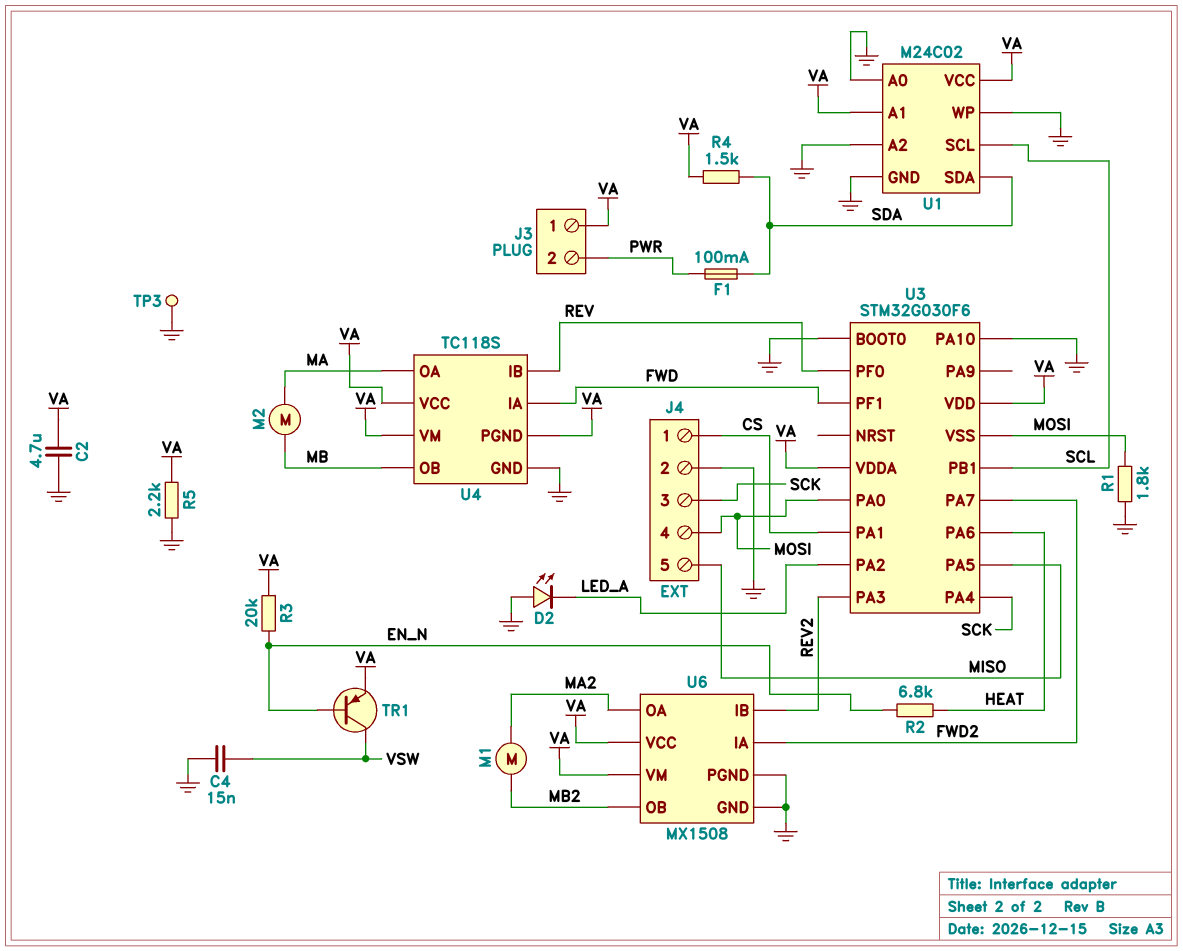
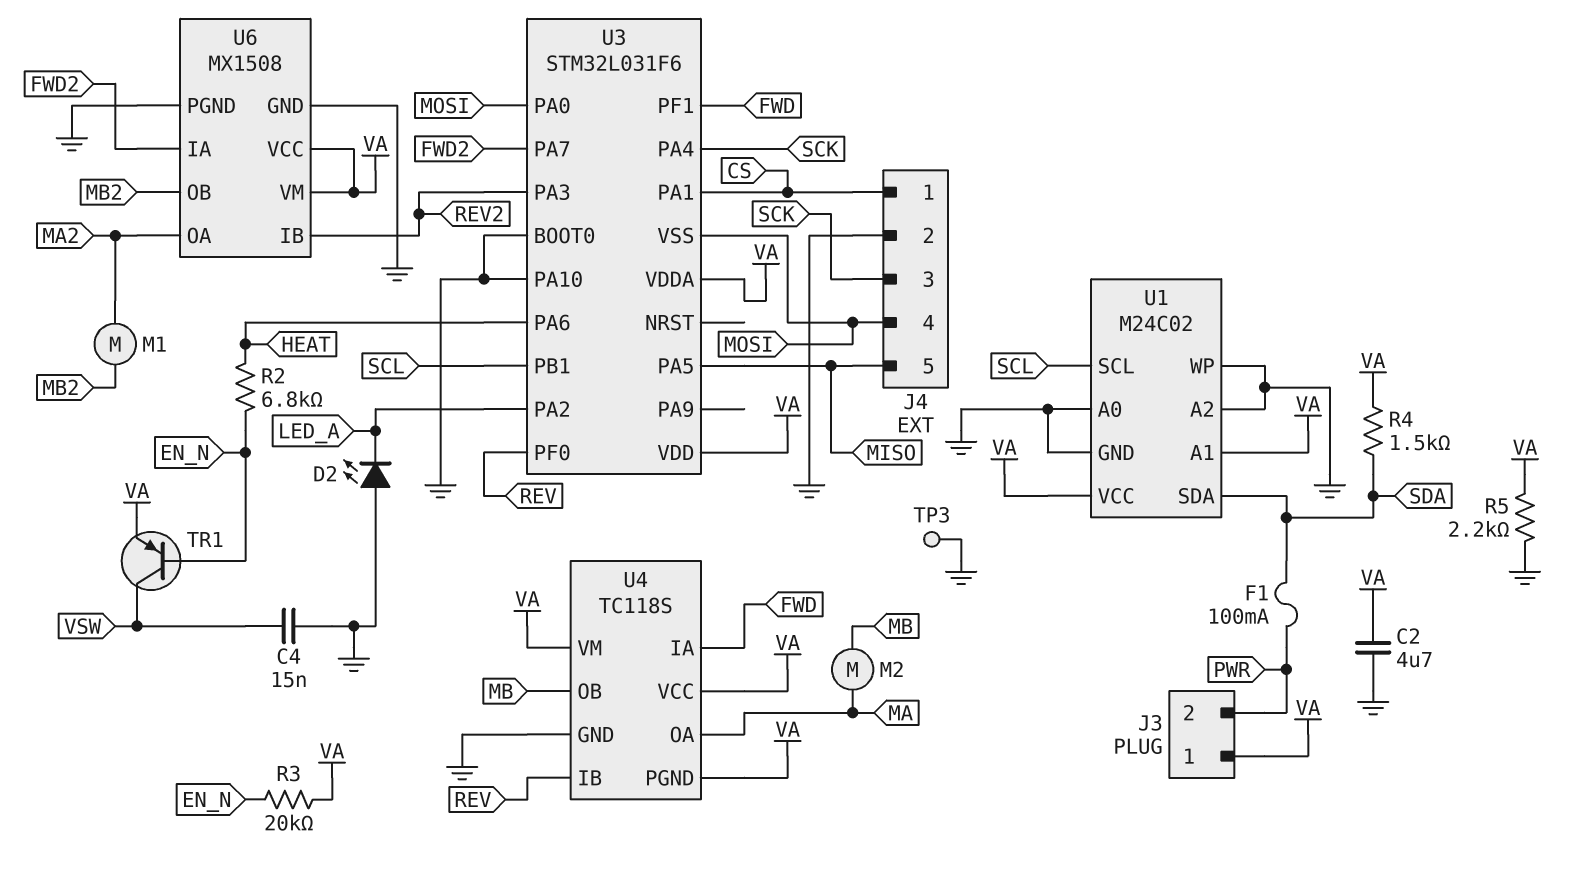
R1: 1.8k (GND, MOSI) -> none
U3: STM32G030F6 -> STM32L031F6

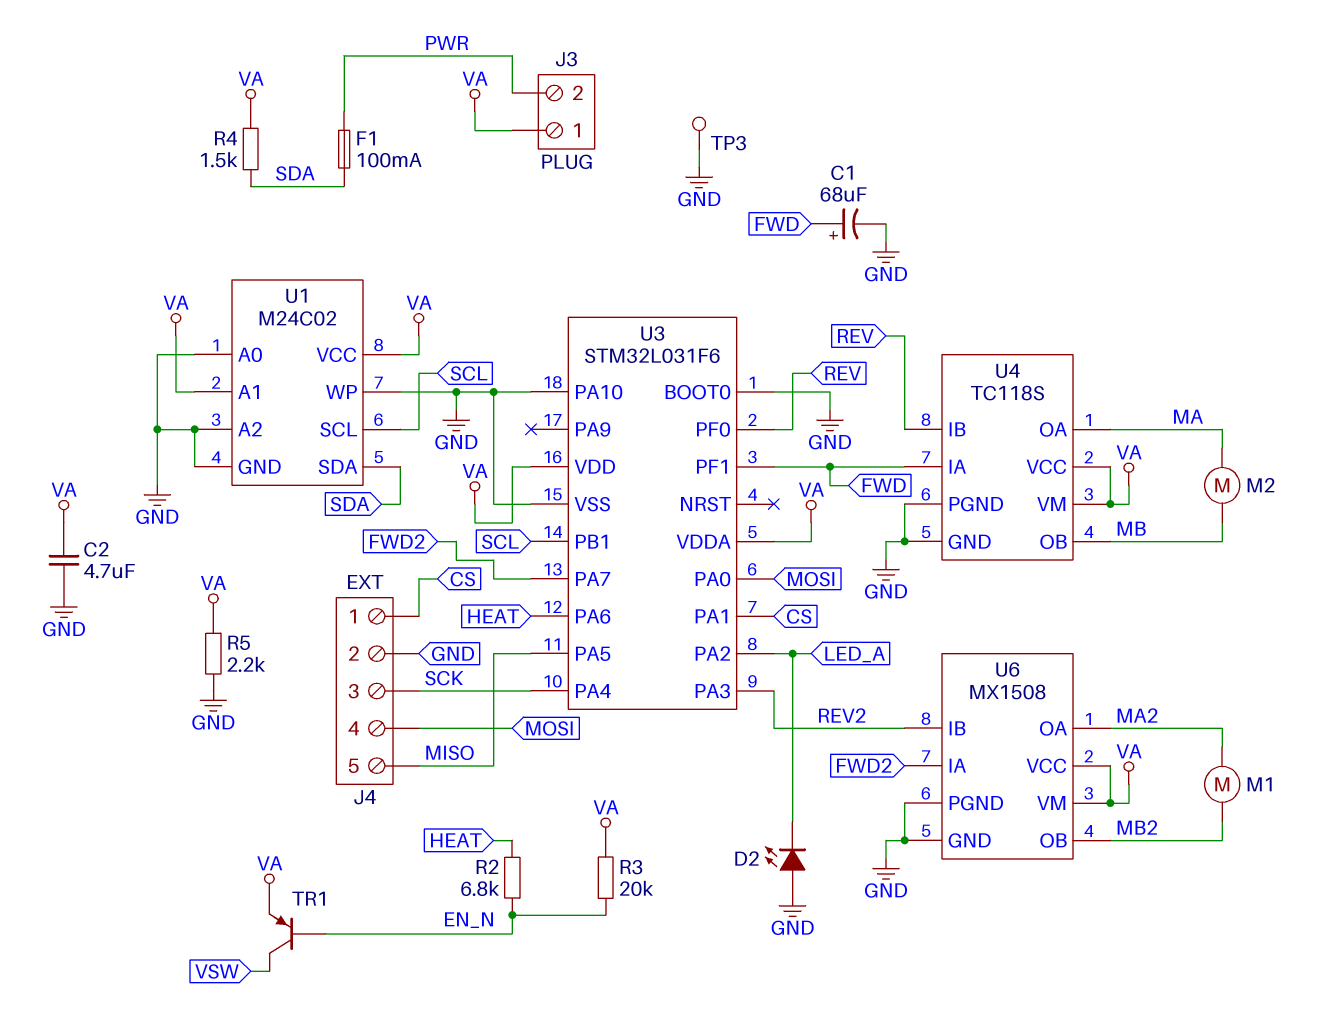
C1: none -> 68uF (plus FWD, minus GND)
C4: 15nF (GND, VSW) -> none
U3 pin VSS: MOSI -> GND
U4 pin PGND: VA -> GND

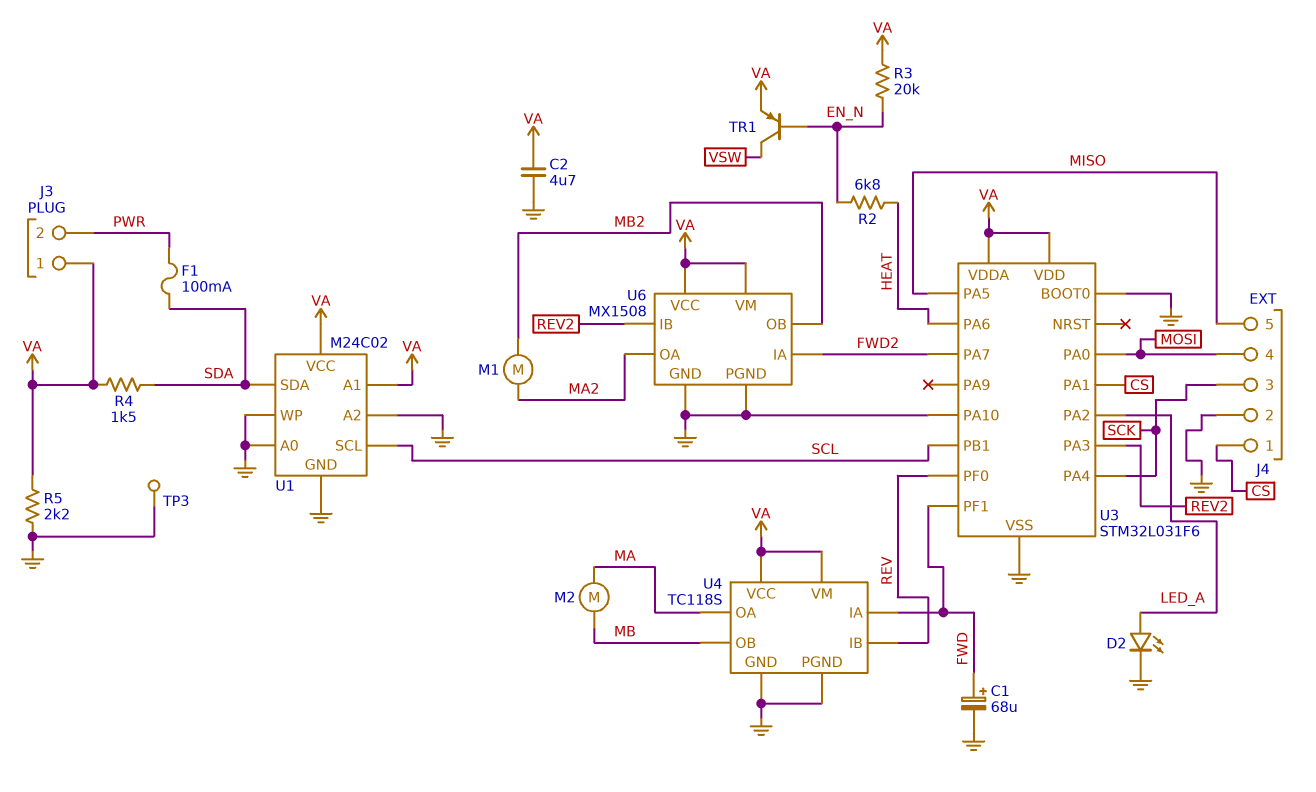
D2: LED (A GND, K LED_A) -> LED (A LED_A, K GND)

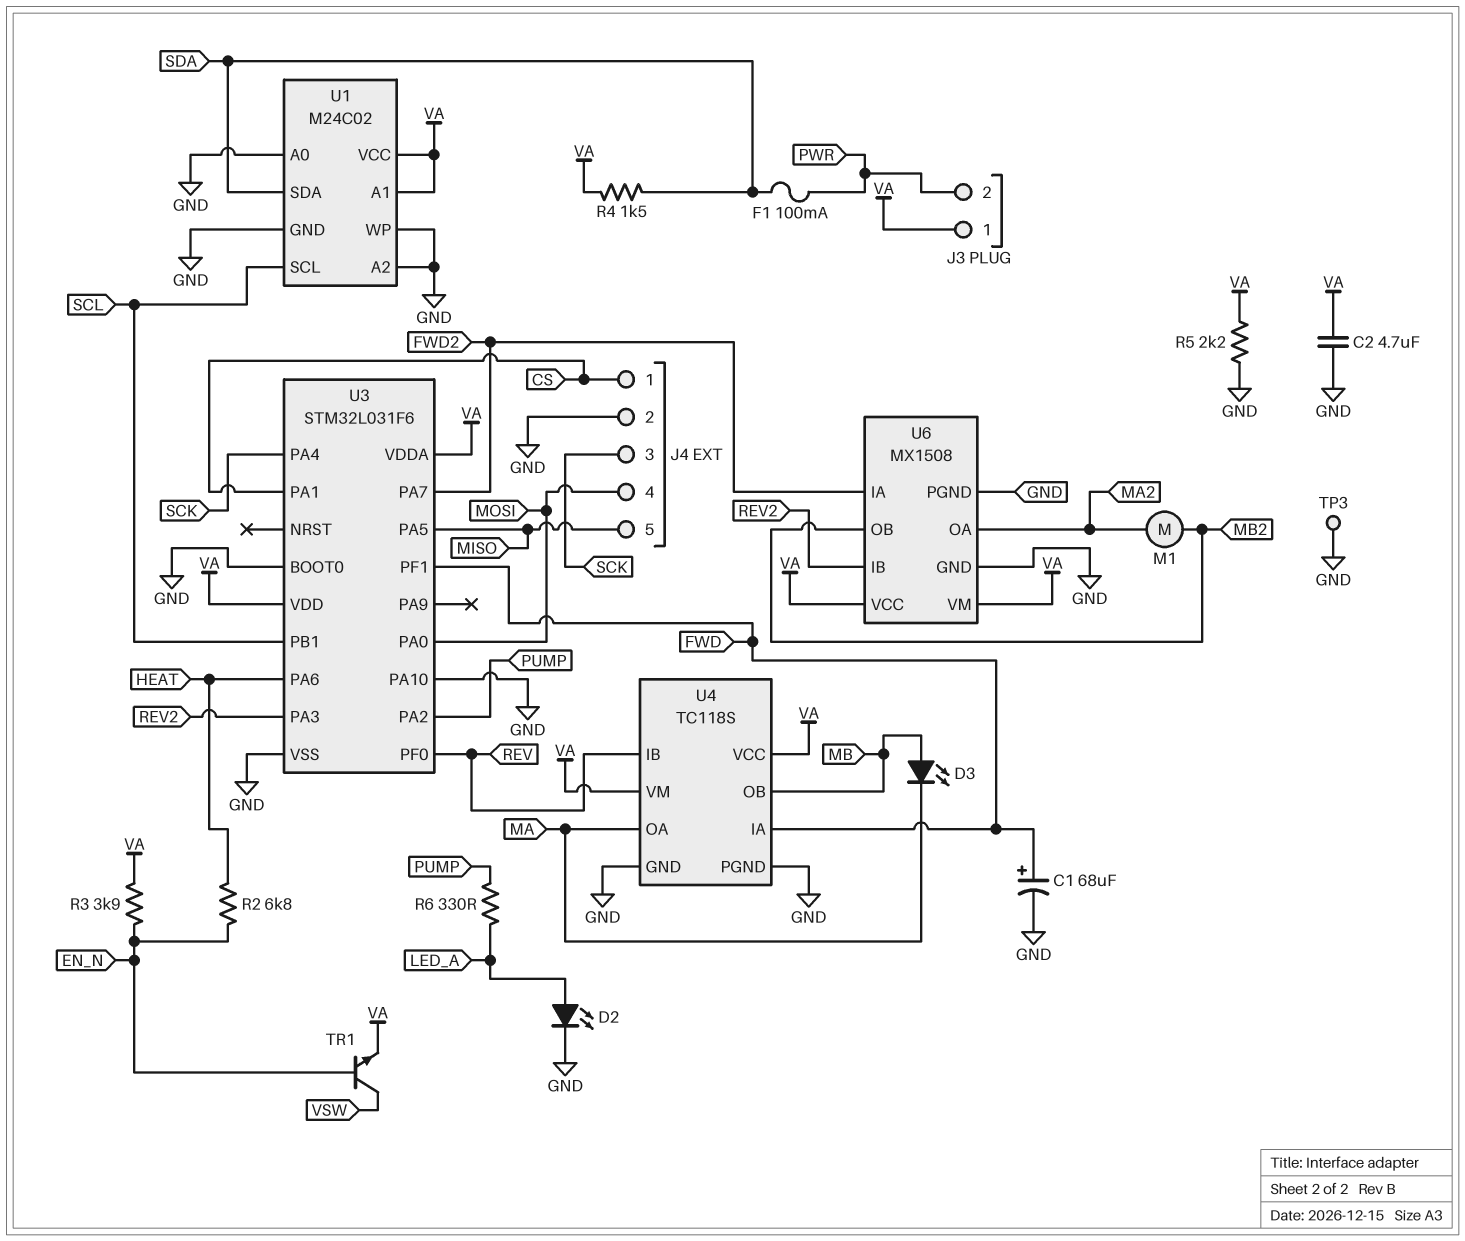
D3: none -> LED (A MB, K MA)
M2: motor (MA, MB) -> none
R3: 20k (EN_N, VA) -> 3.9k (EN_N, VA)
R6: none -> 330 (LED_A, PUMP)
TR1: PNP (B EN_N, C VSW, E VA) -> NPN (B EN_N, C VSW, E VA)
U3 pin PA2: LED_A -> PUMP

